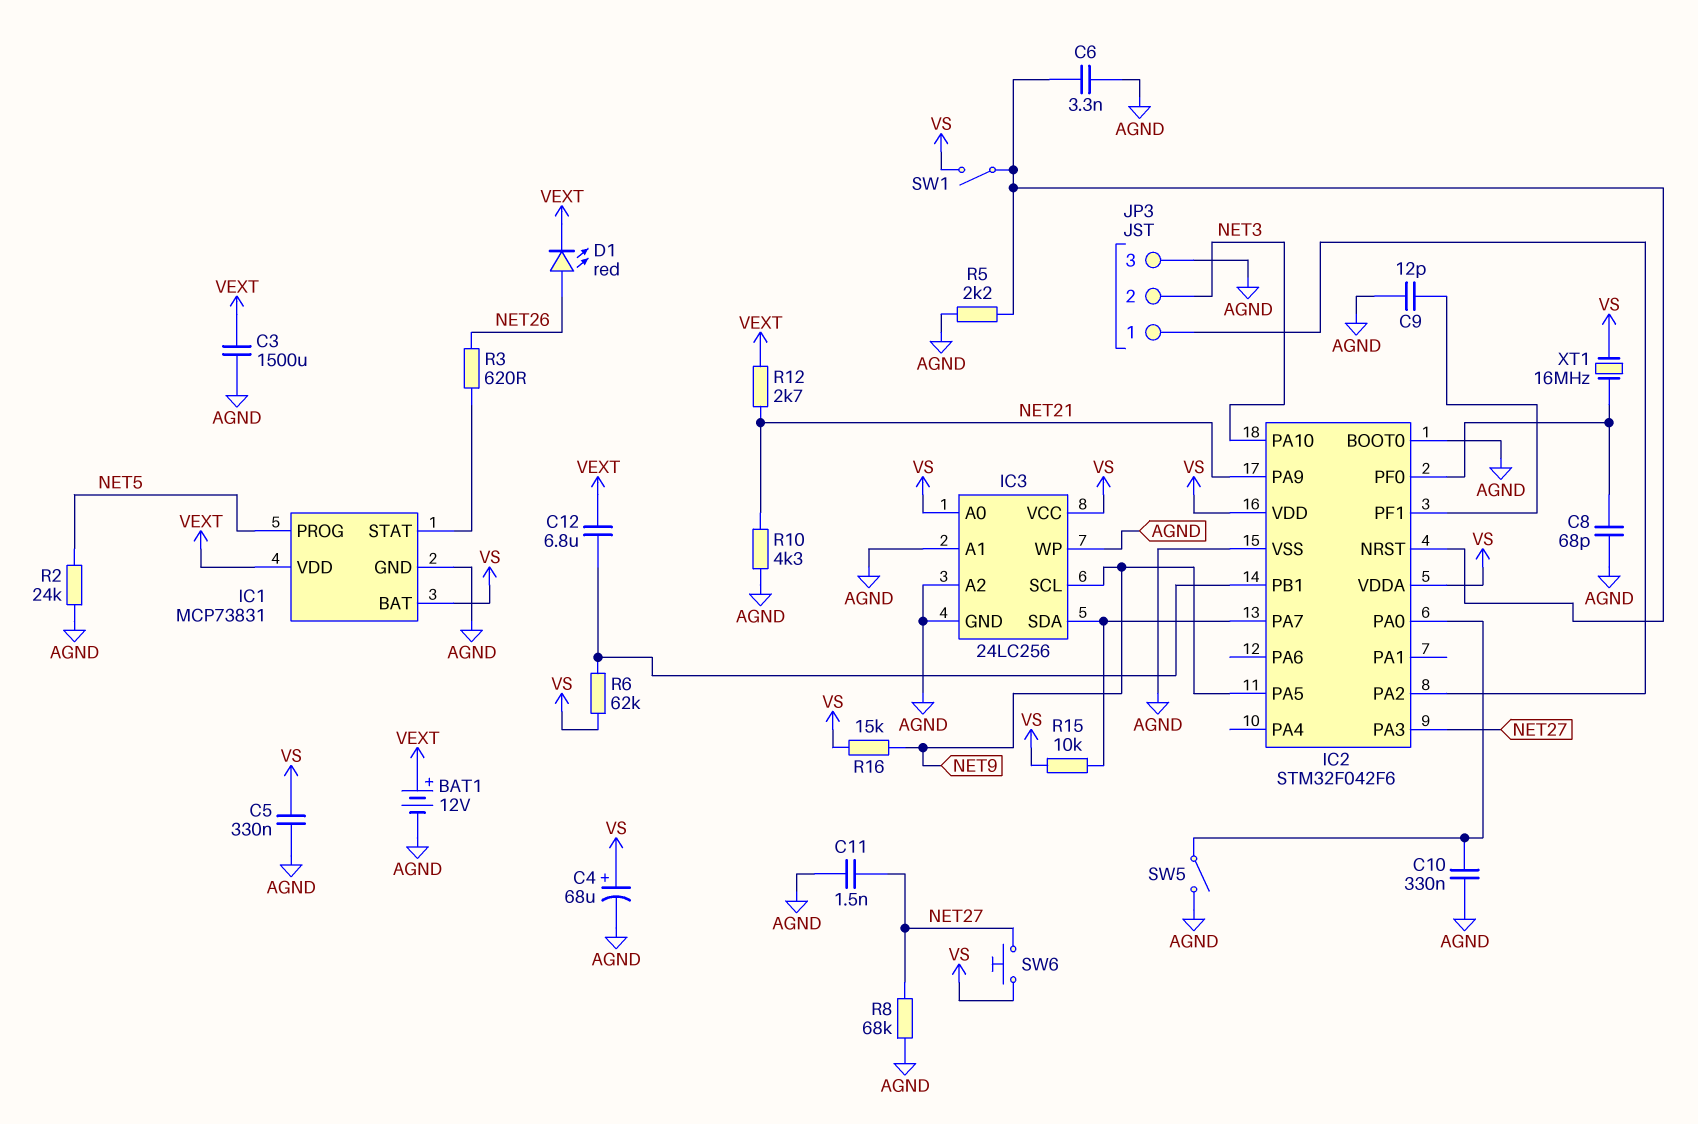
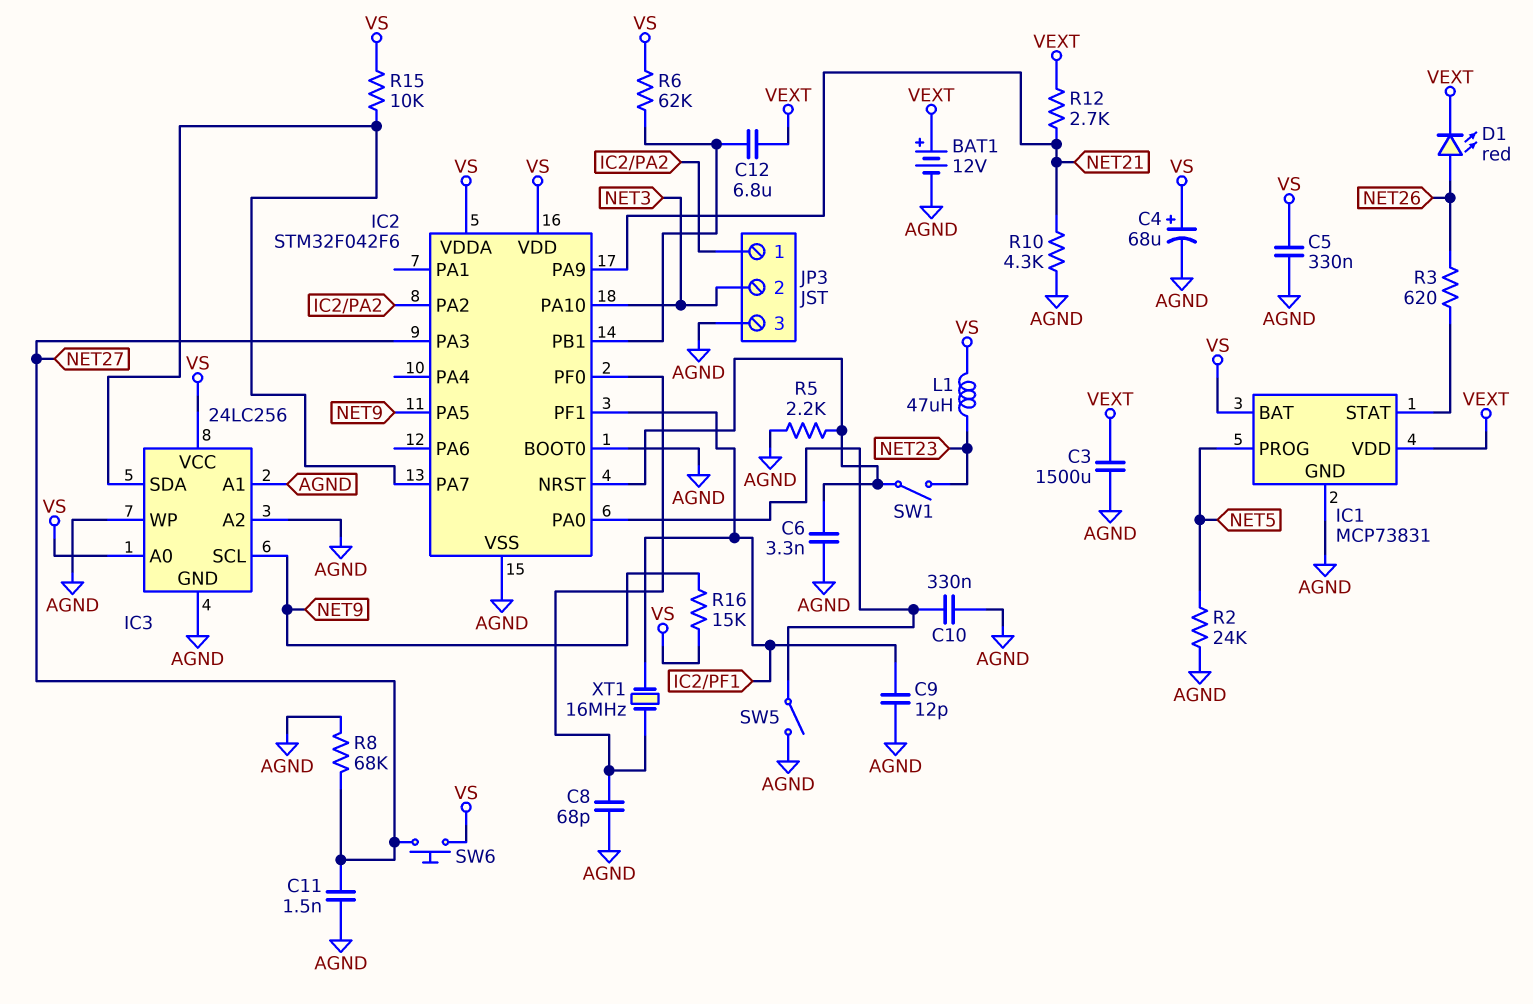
L1: none -> 47uH (NET23, VS)
SW1: switch (IC2/NRST, VS) -> switch (IC2/NRST, NET23)
XT1: 16MHz (IC2/PF0, VS) -> 16MHz (IC2/PF0, IC2/PF1)

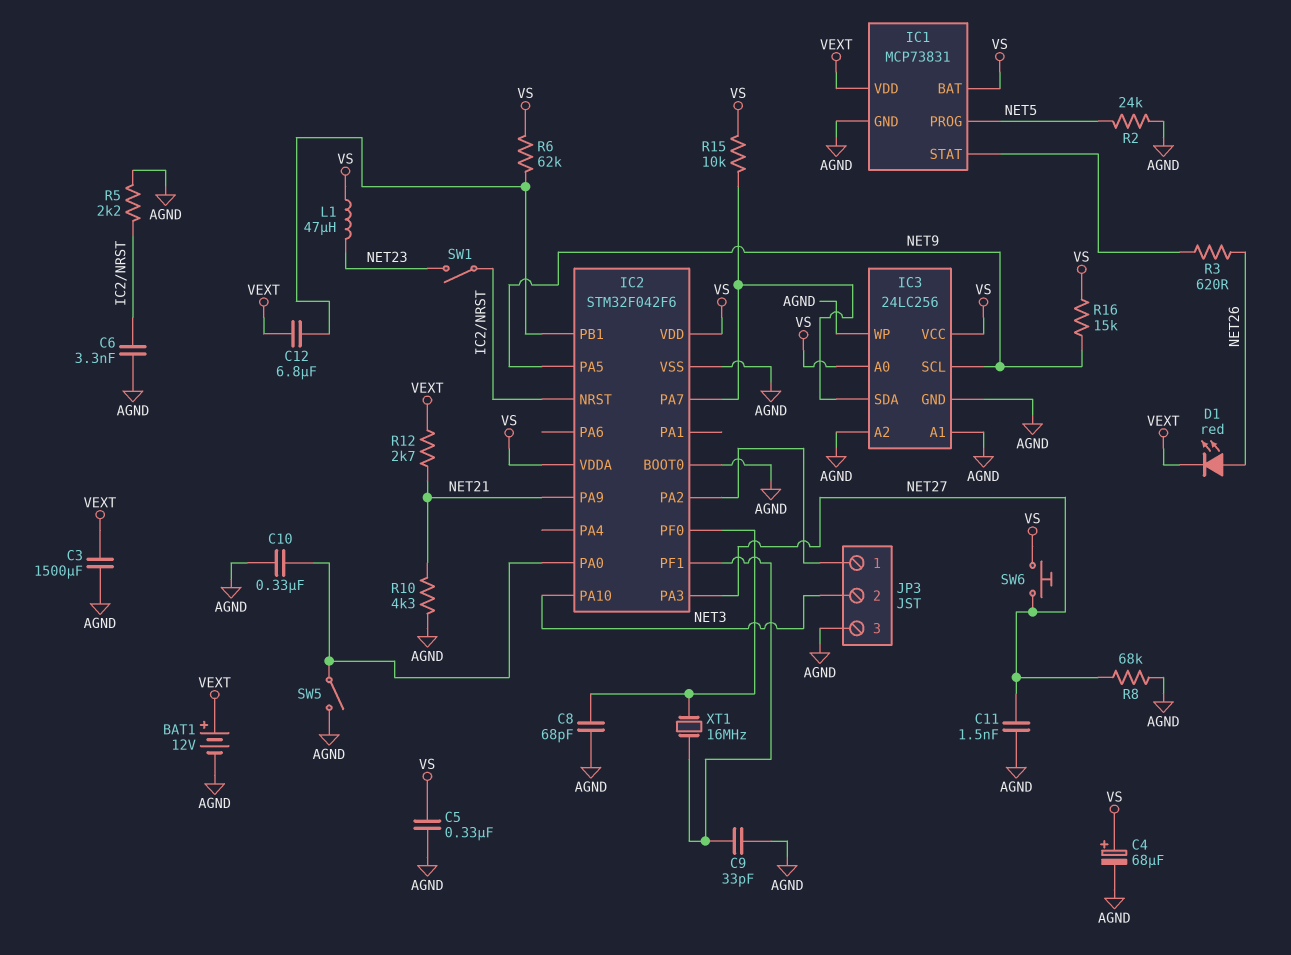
C9: 12pF (AGND, IC2/PF1) -> 33pF (AGND, IC2/PF1)

